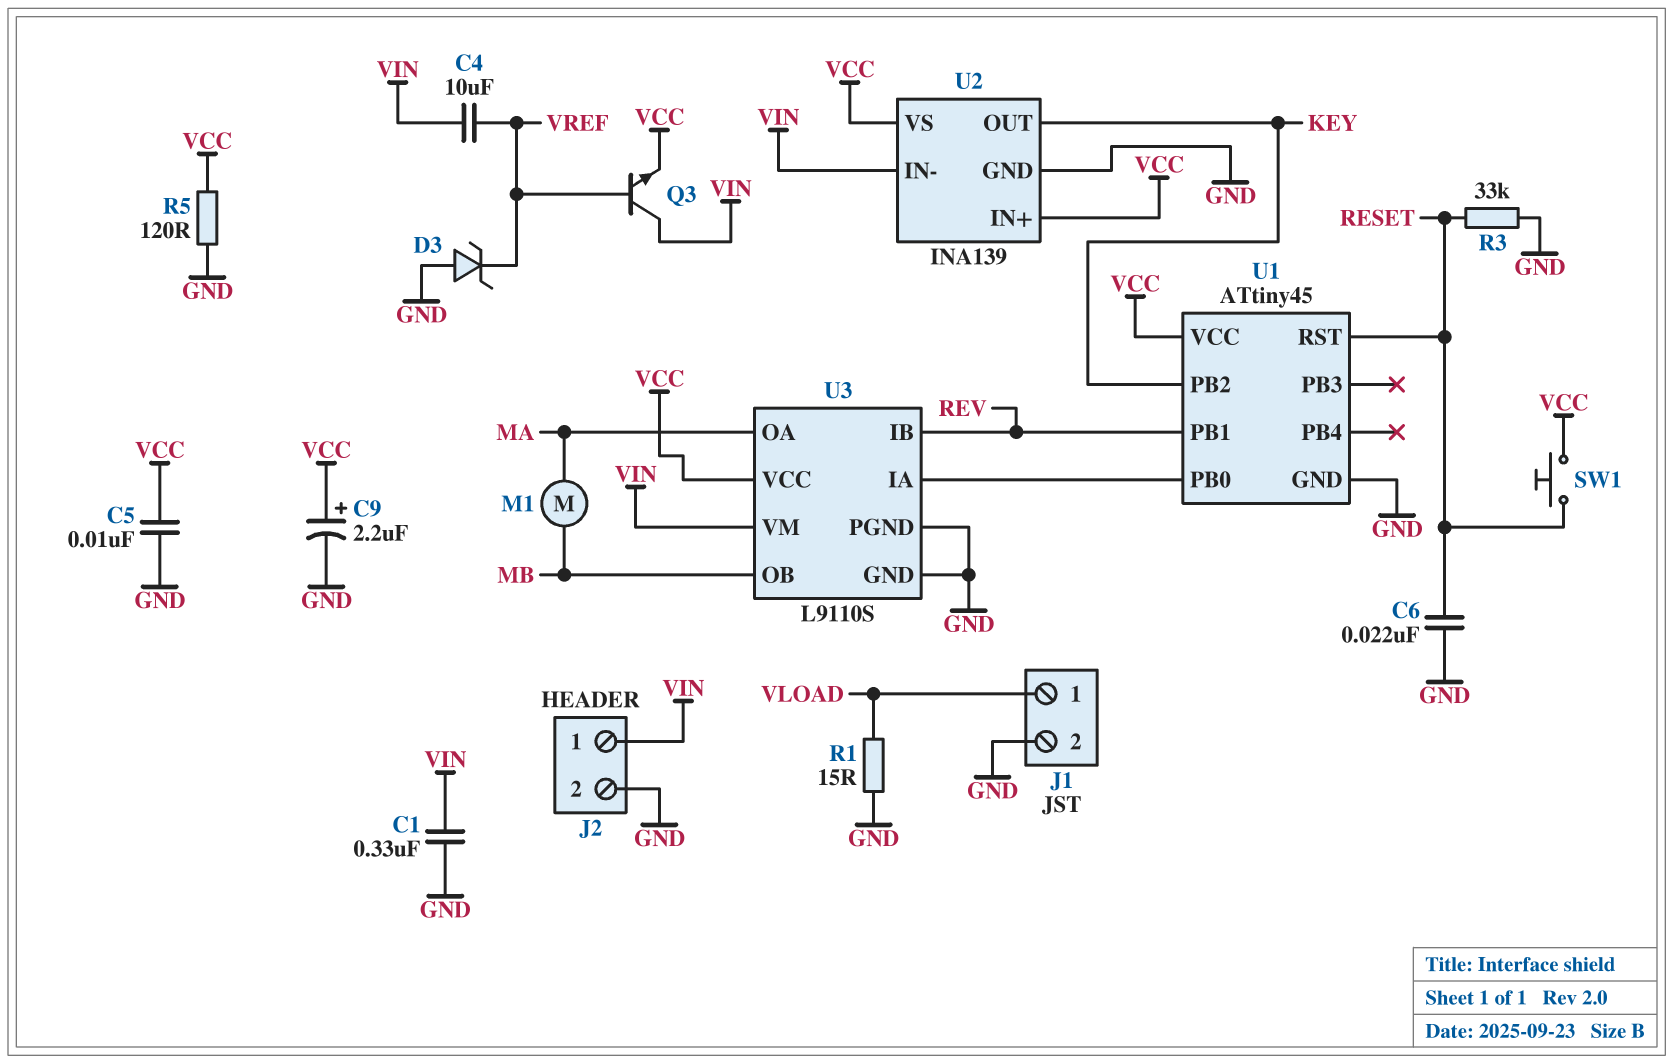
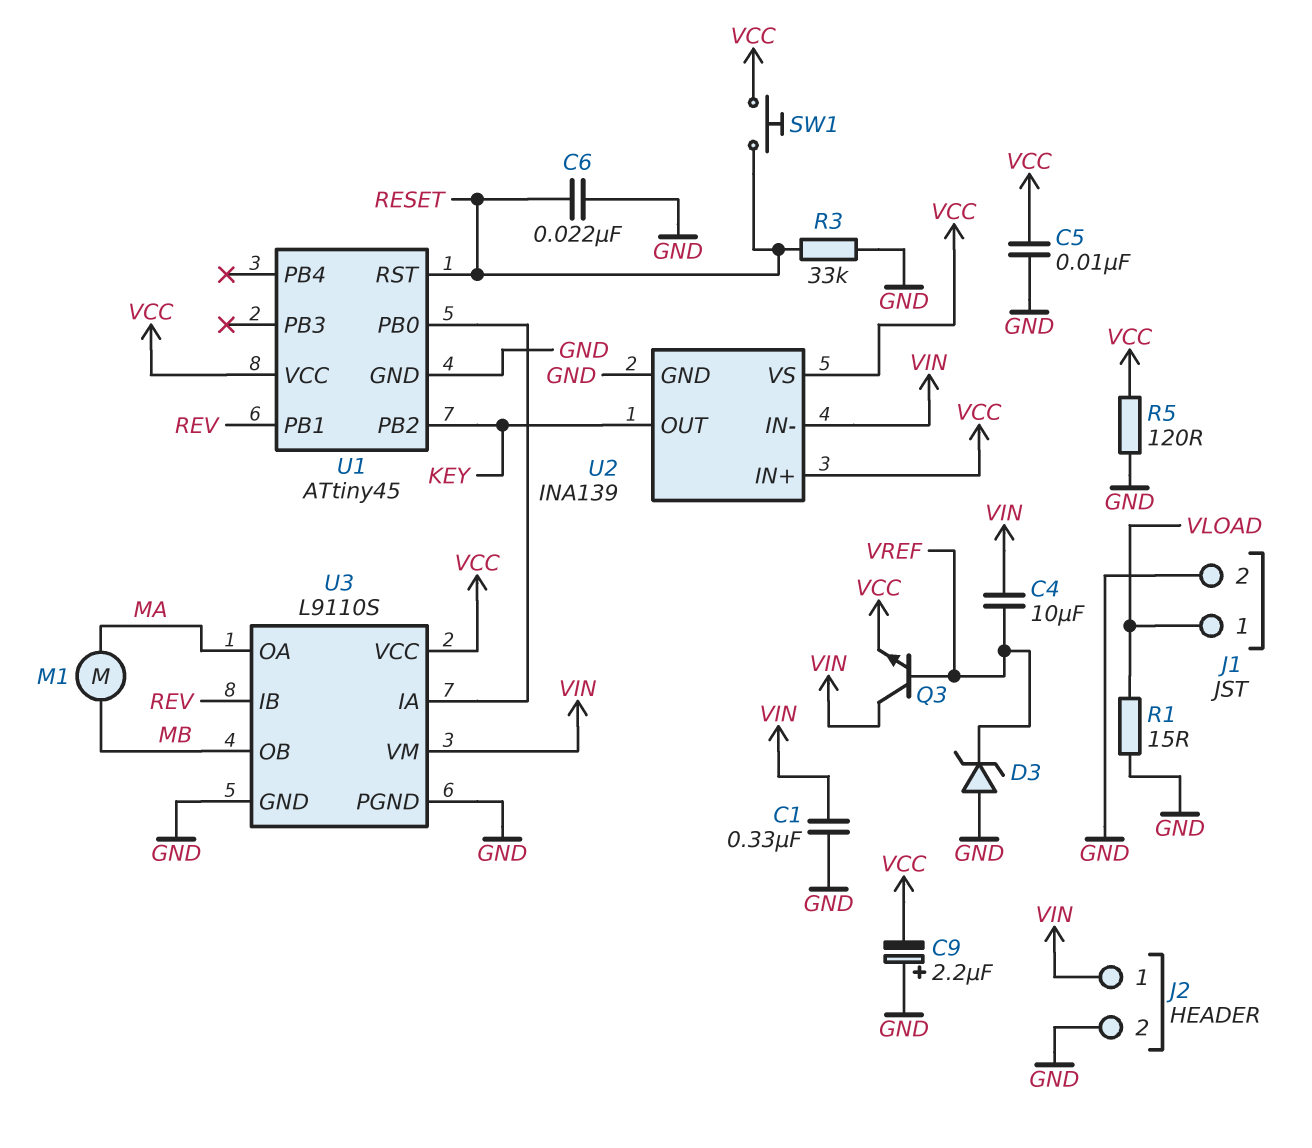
C9: 2.2uF (plus VCC, minus GND) -> 2.2uF (plus GND, minus VCC)

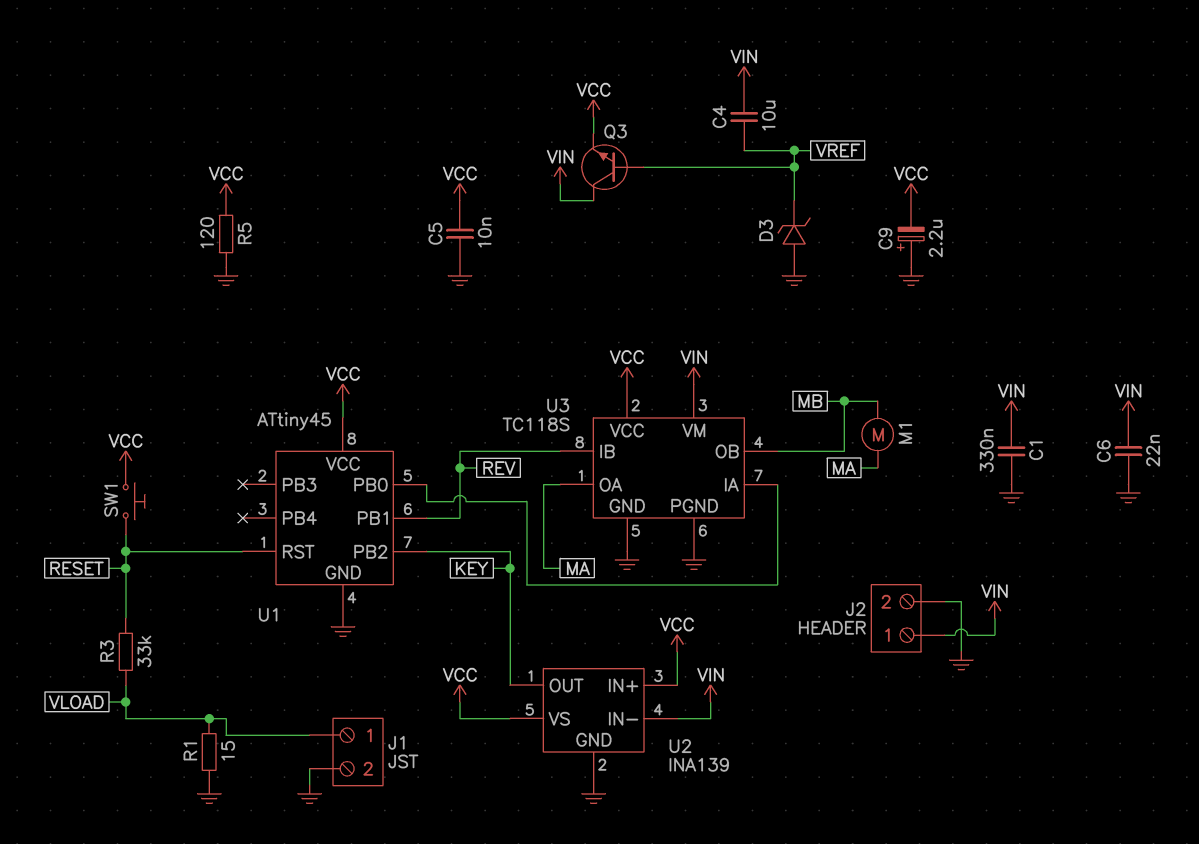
C6: 22nF (GND, RESET) -> 22nF (GND, VIN)
R3: 33k (GND, RESET) -> 33k (RESET, VLOAD)
U3: L9110S -> TC118S

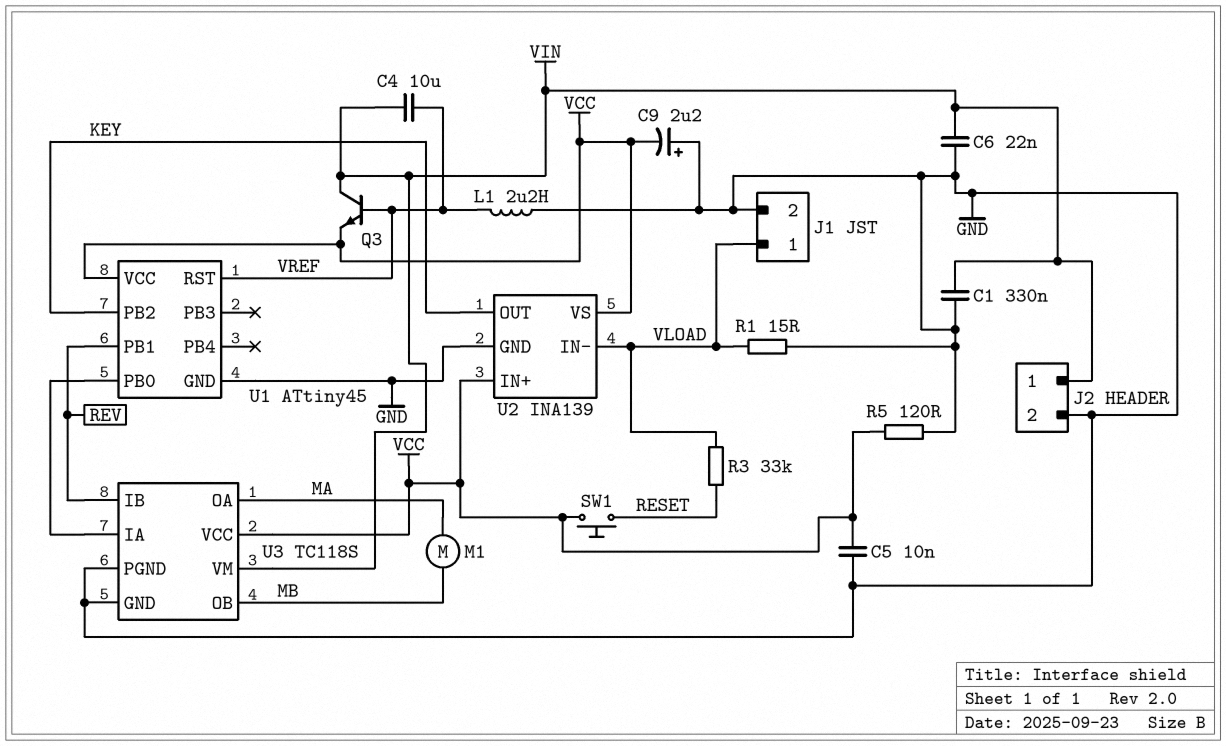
D3: zener (A GND, K VREF) -> none
L1: none -> 2.2uH (GND, VREF)
U1 pin RST: RESET -> VREF
U2 pin IN-: VIN -> VLOAD

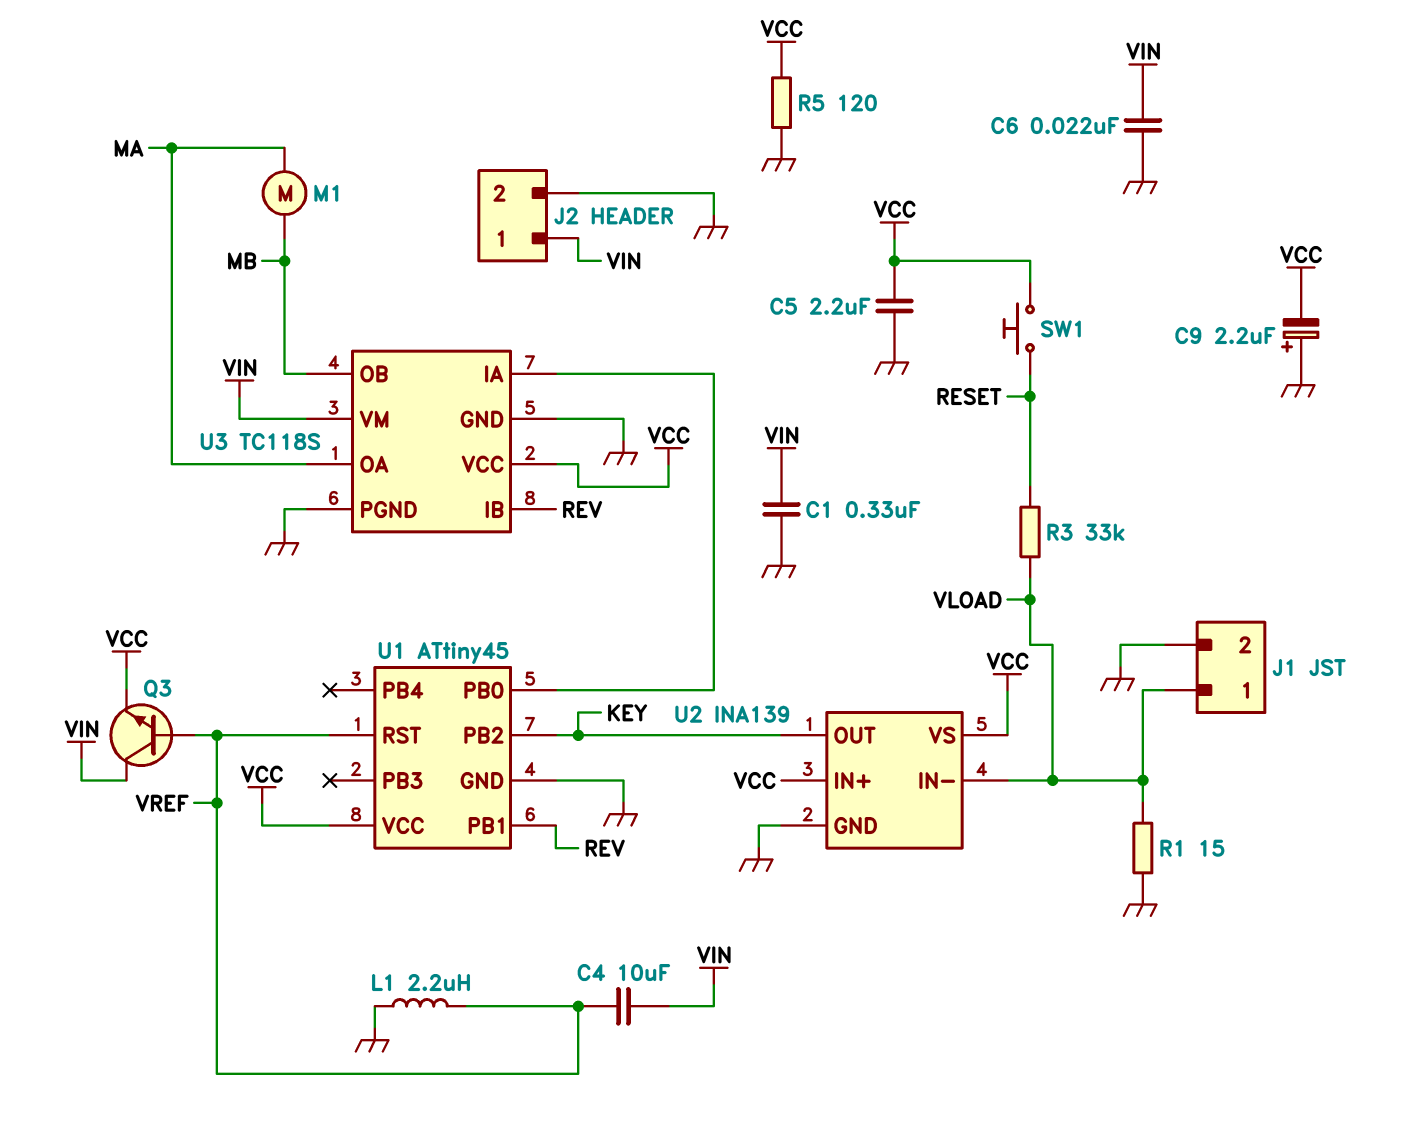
C5: 10nF (GND, VCC) -> 2.2uF (GND, VCC)

